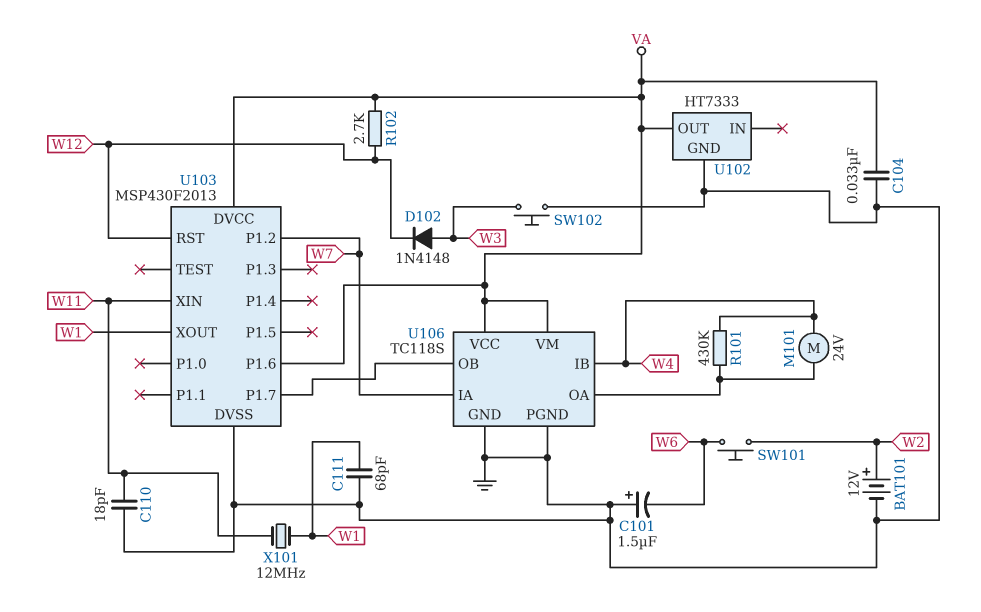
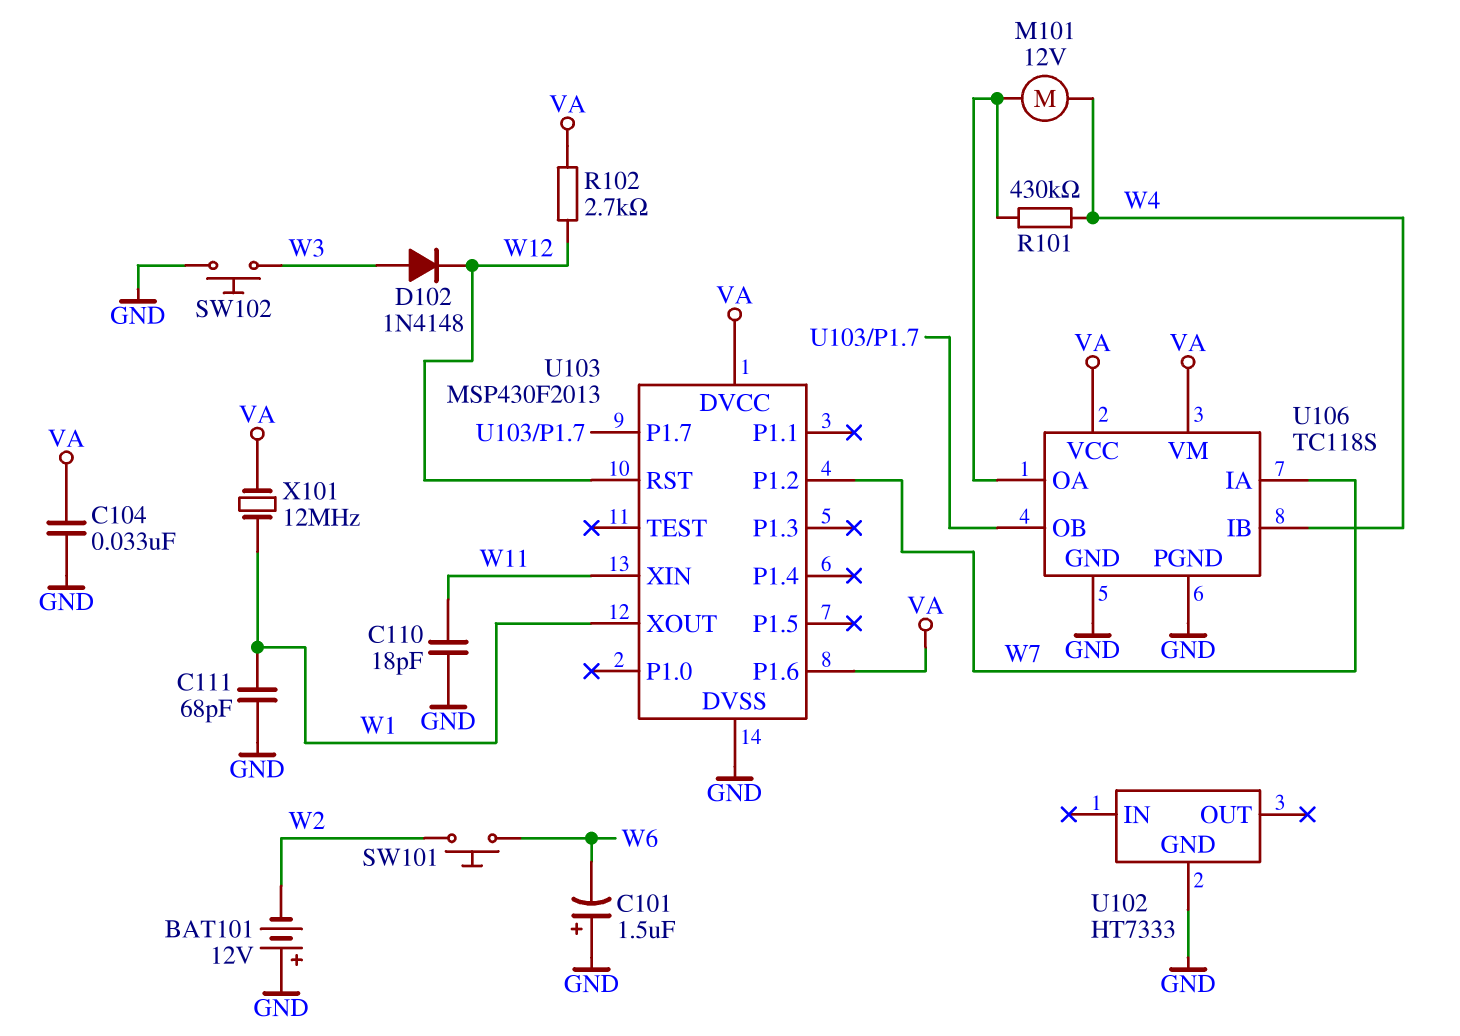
BAT101: 12V (plus W2, minus GND) -> 12V (plus GND, minus W2)
M101: motor 24V (U106/OA, W4) -> motor 12V (U106/OA, W4)
U102 pin OUT: VA -> none
X101: 12MHz (W1, W11) -> 12MHz (VA, W1)

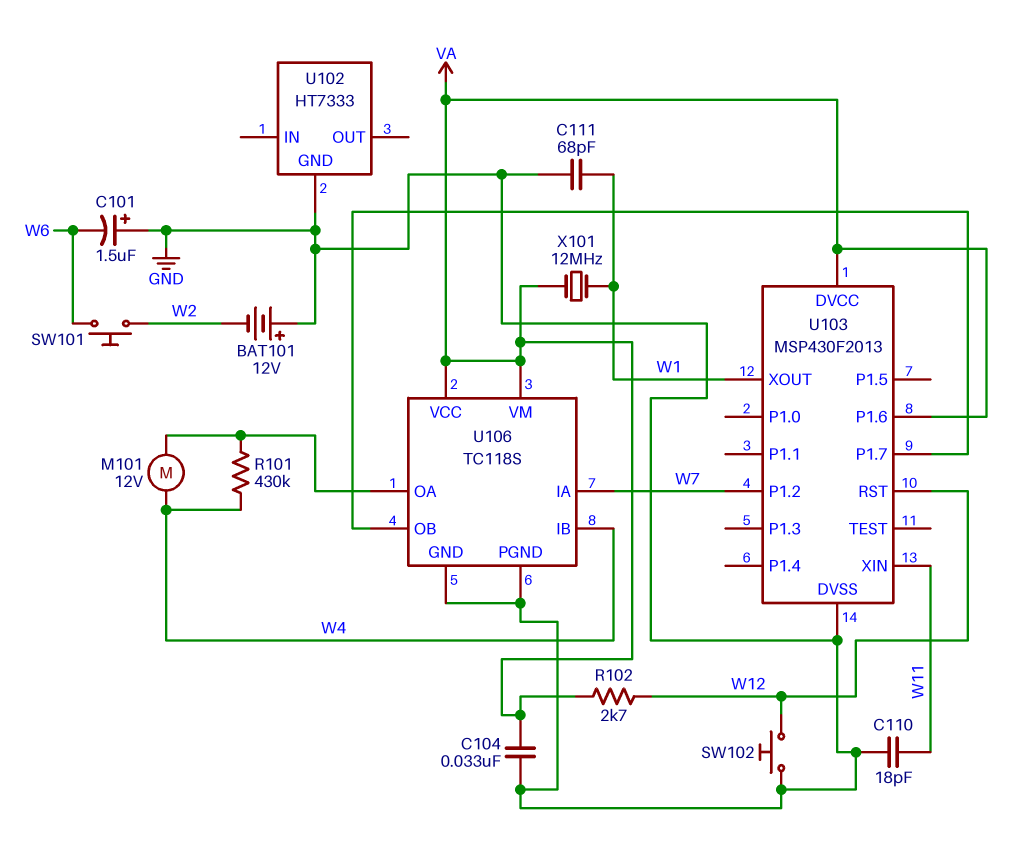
D102: diode 1N4148 (A W3, K W12) -> none
SW102: button (GND, W3) -> button (GND, W12)

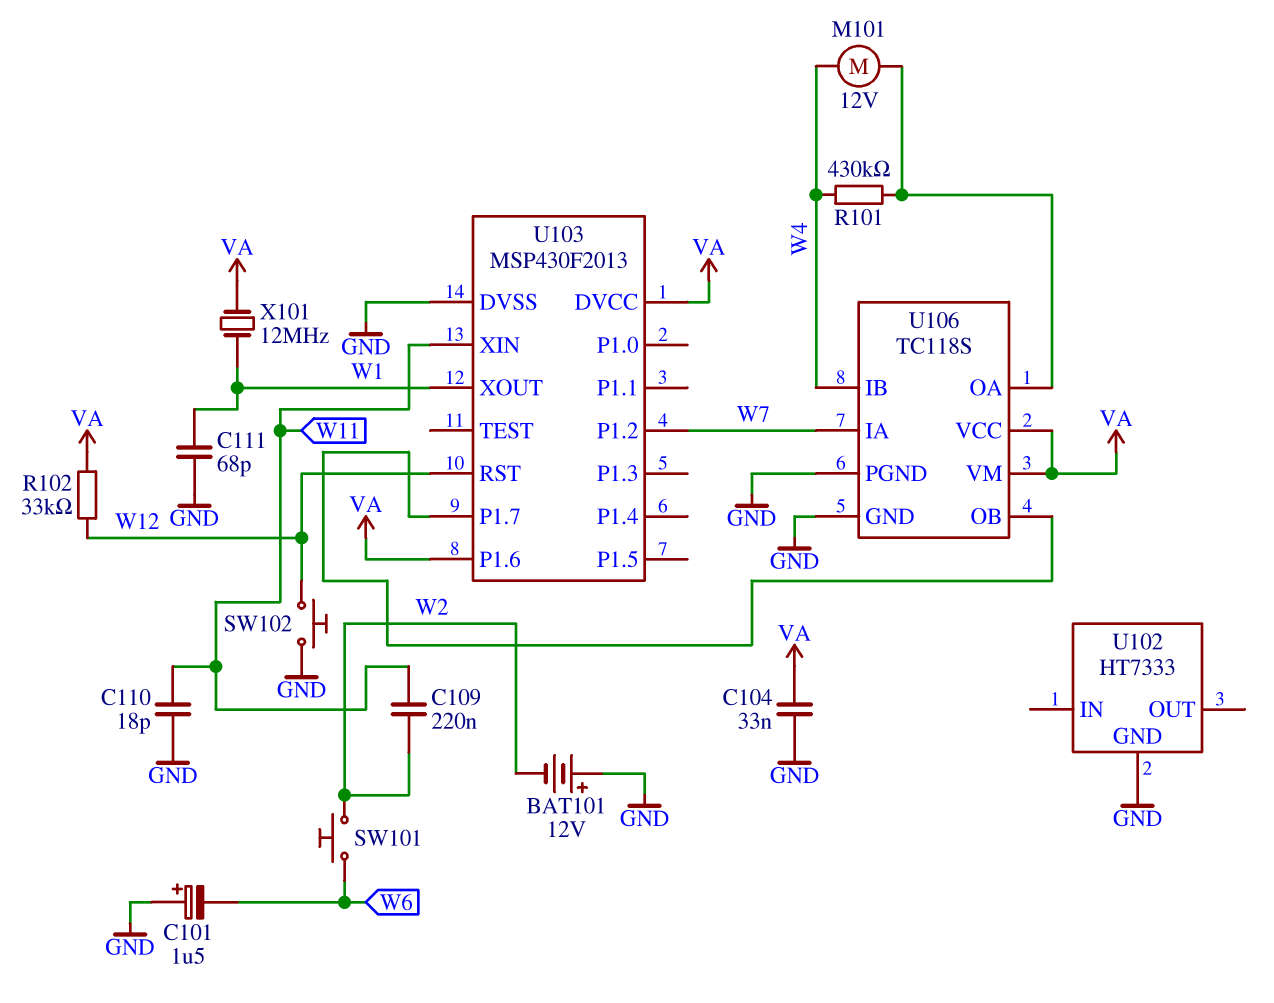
C109: none -> 220nF (W2, W11)
R102: 2.7k (VA, W12) -> 33k (VA, W12)

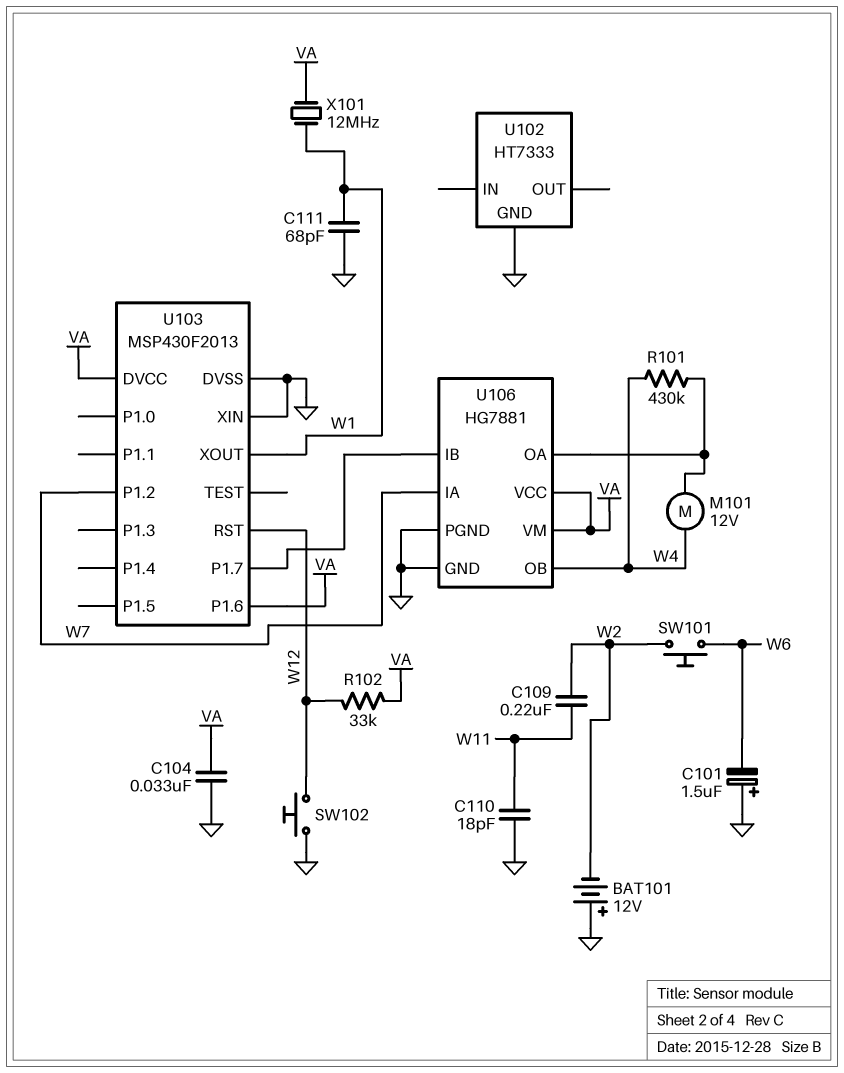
U103 pin XIN: W11 -> GND
U106: TC118S -> HG7881
U106 pin IB: W4 -> U103/P1.7
U106 pin OB: U103/P1.7 -> W4

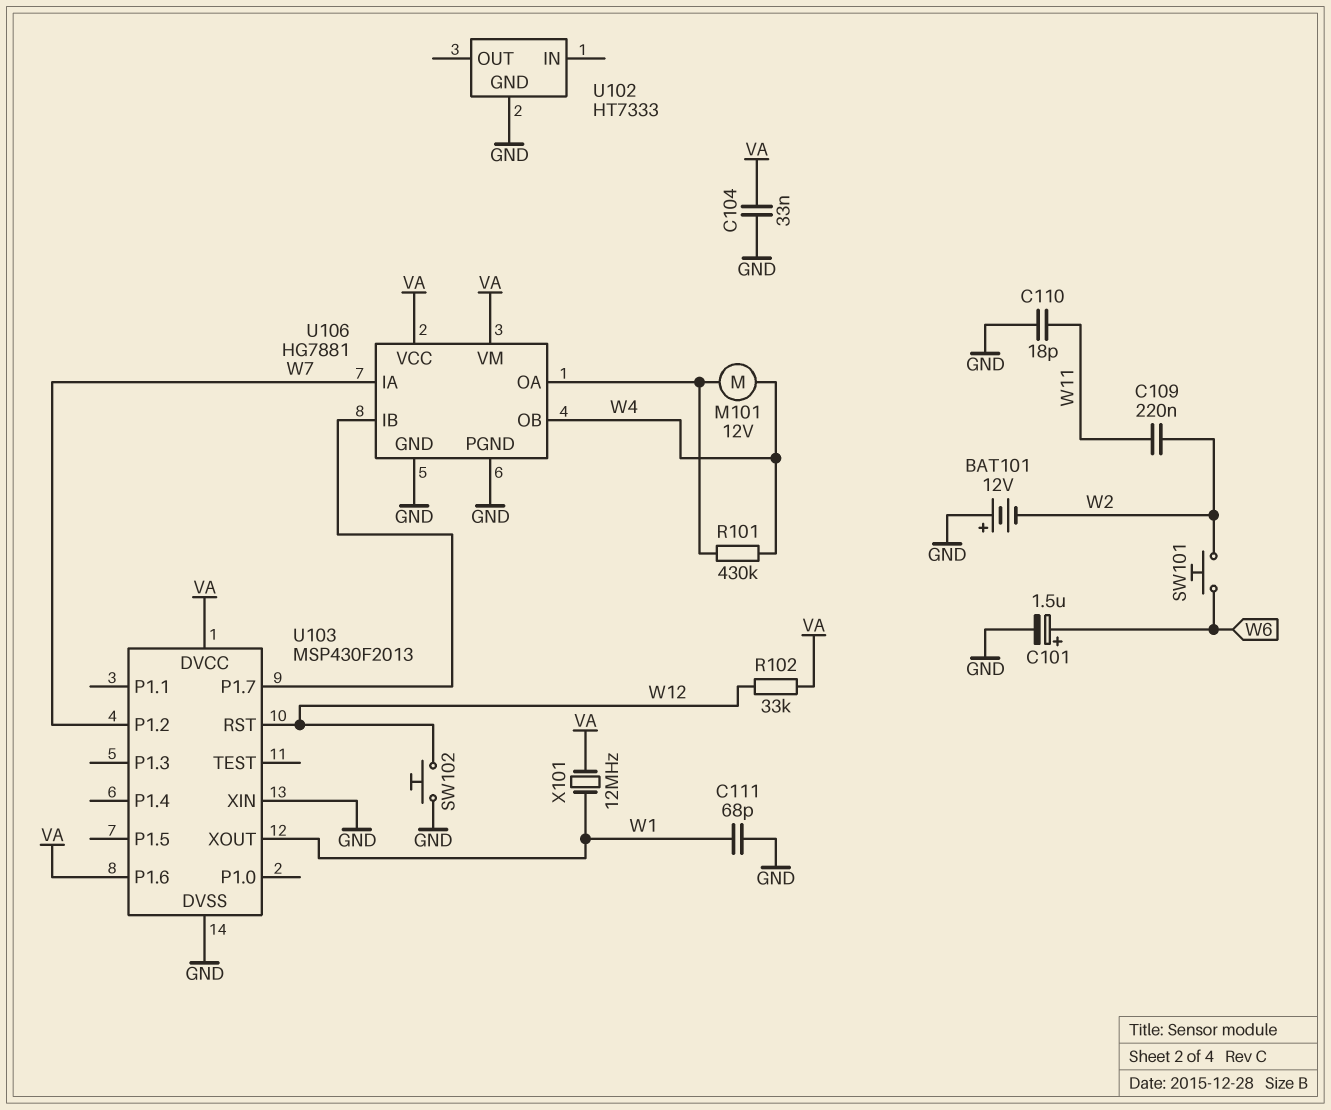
C101: 1.5uF (plus GND, minus W6) -> 1.5uF (plus W6, minus GND)

